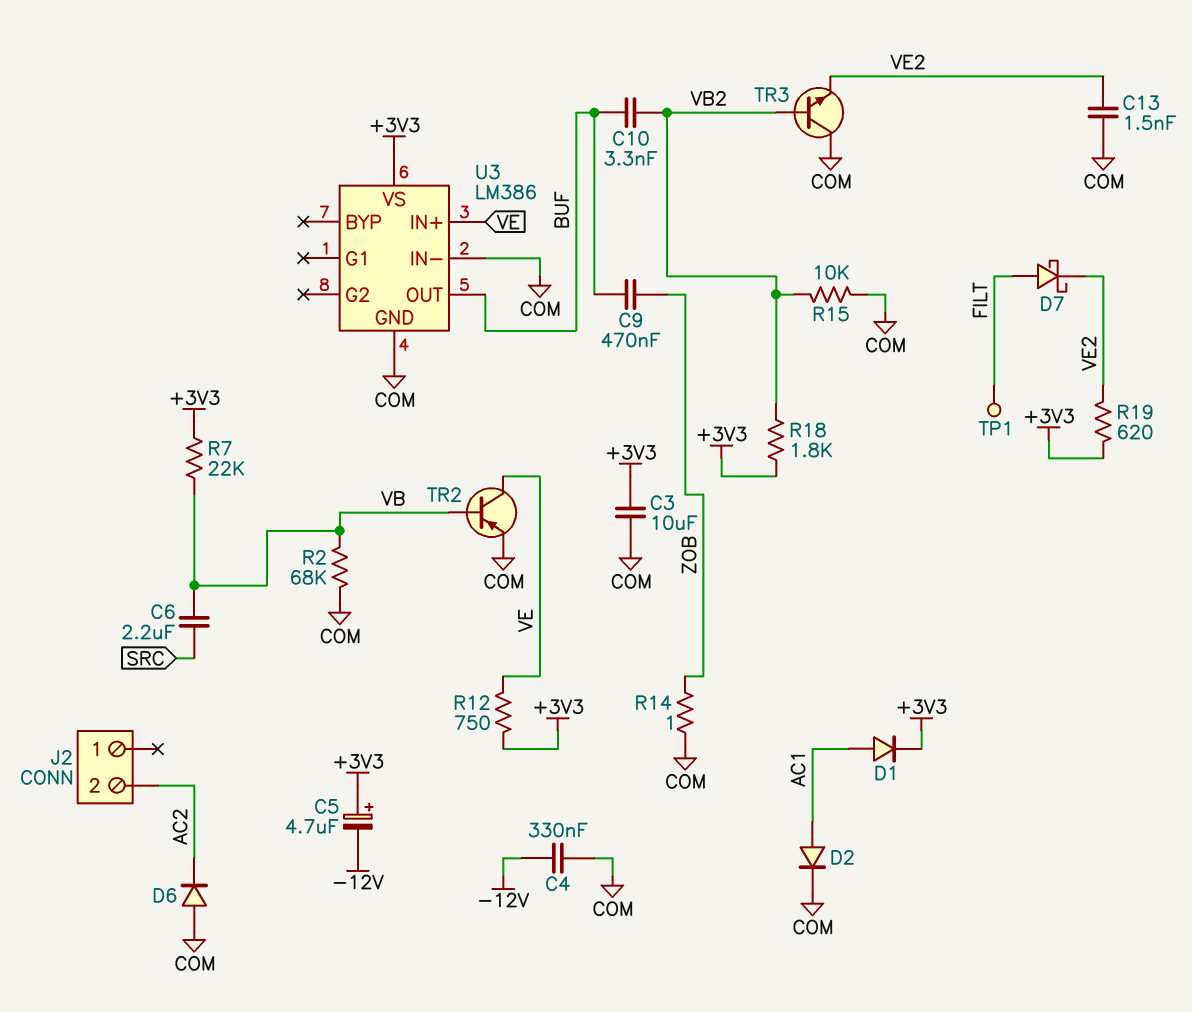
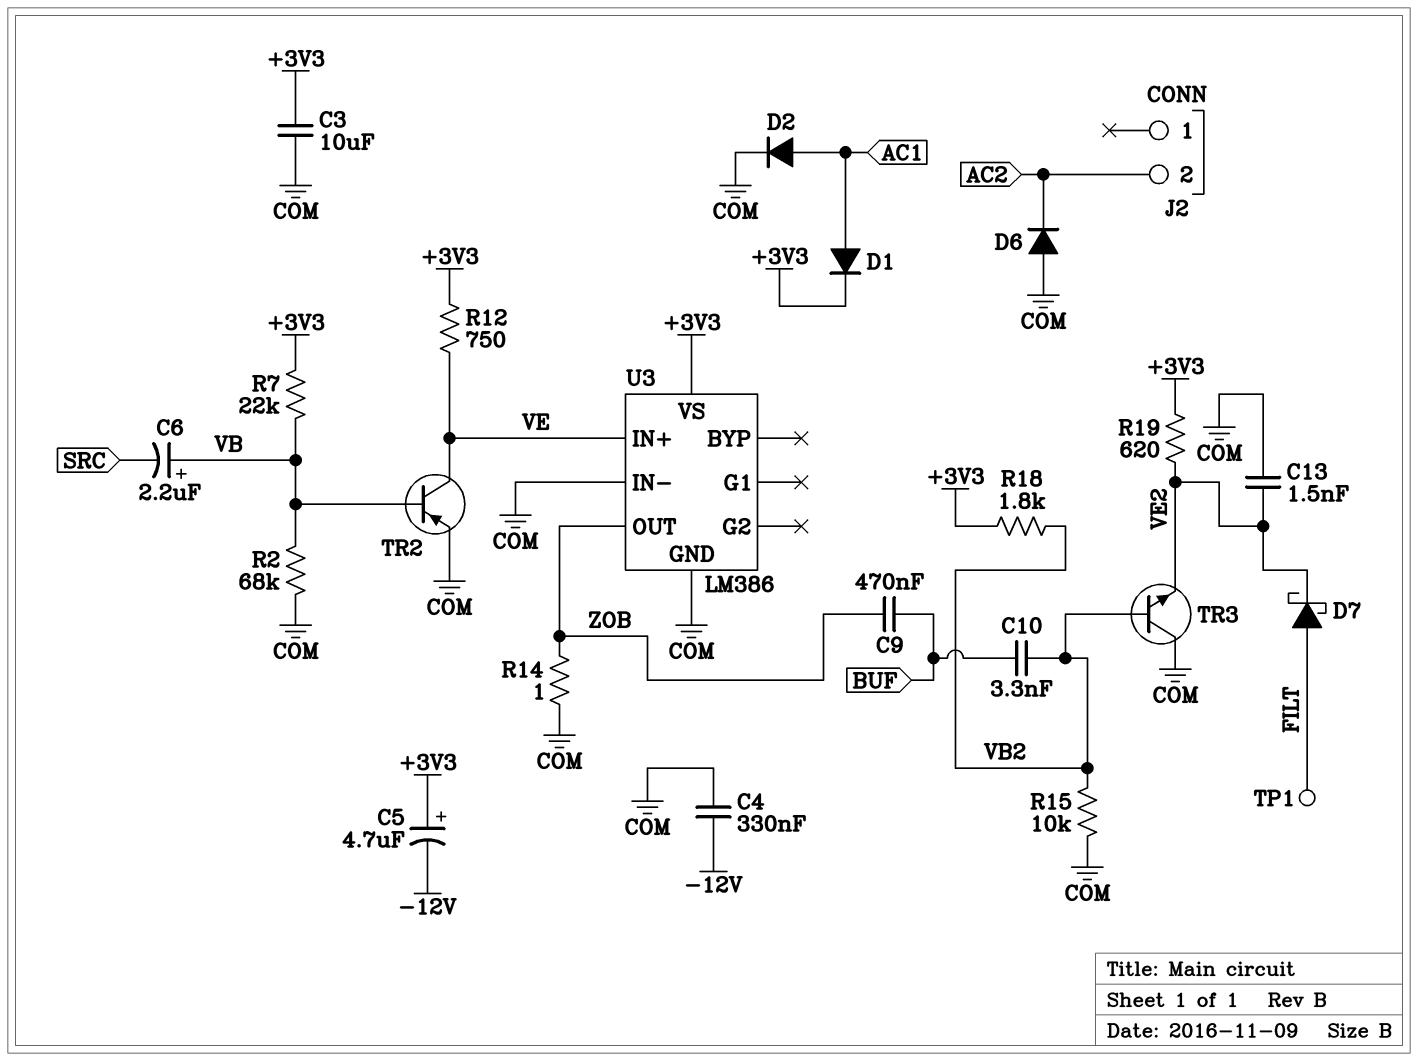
C6: 2.2uF (SRC, VB) -> 2.2uF (plus VB, minus SRC)
U3 pin OUT: BUF -> ZOB

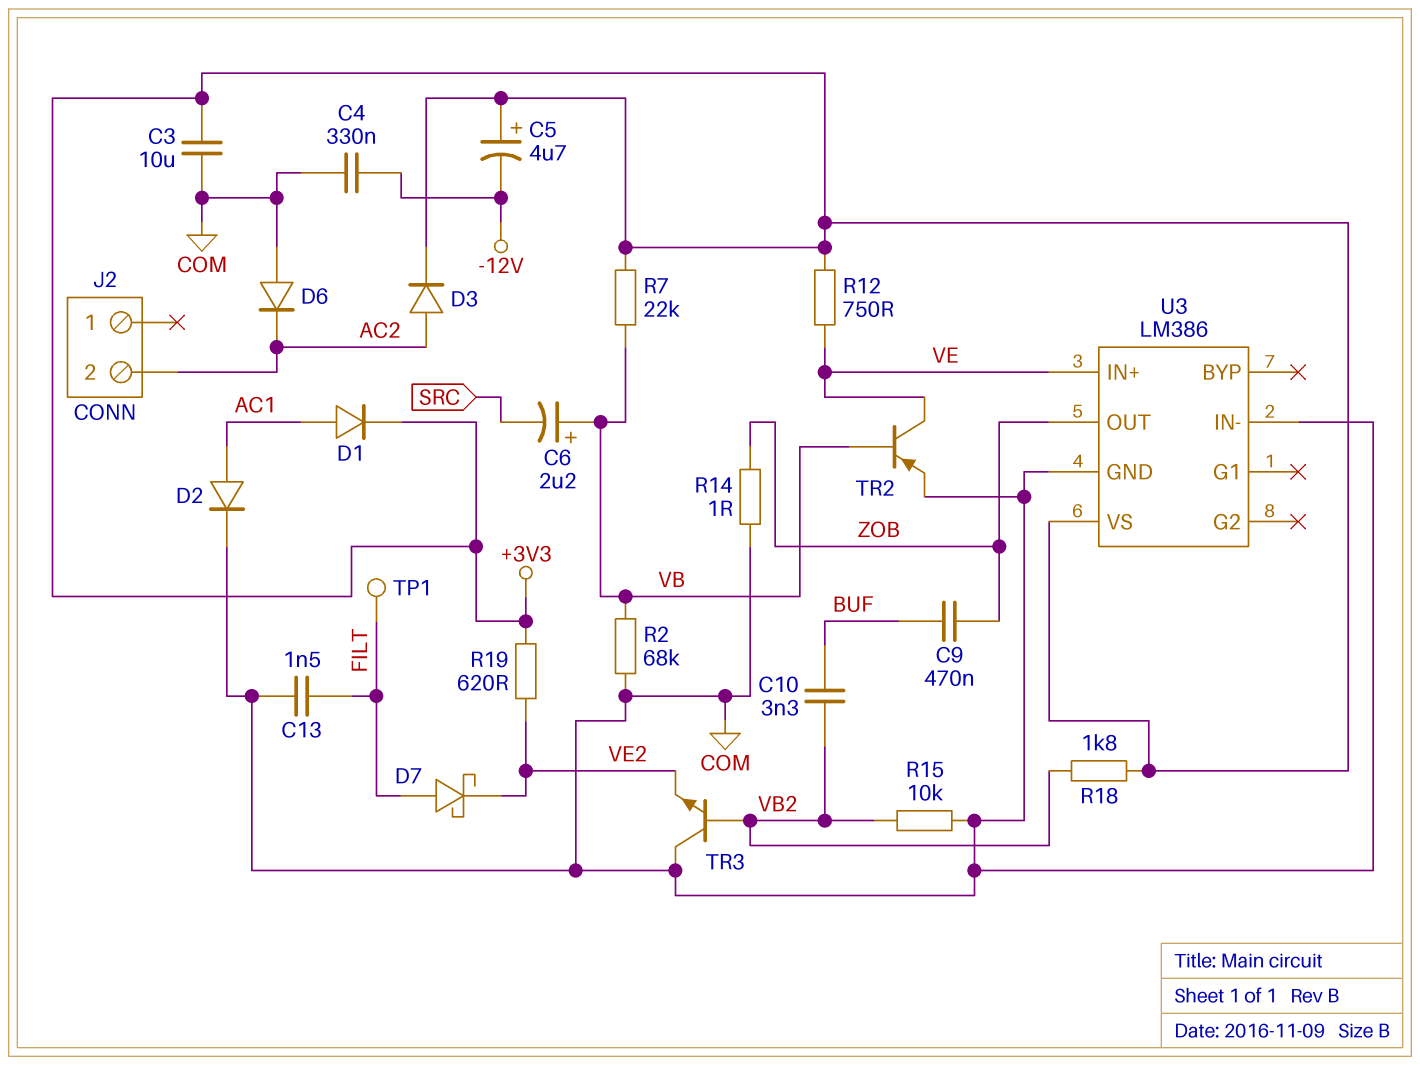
C13: 1.5nF (COM, VE2) -> 1.5nF (COM, FILT)
D3: none -> diode (A AC2, K +3V3)

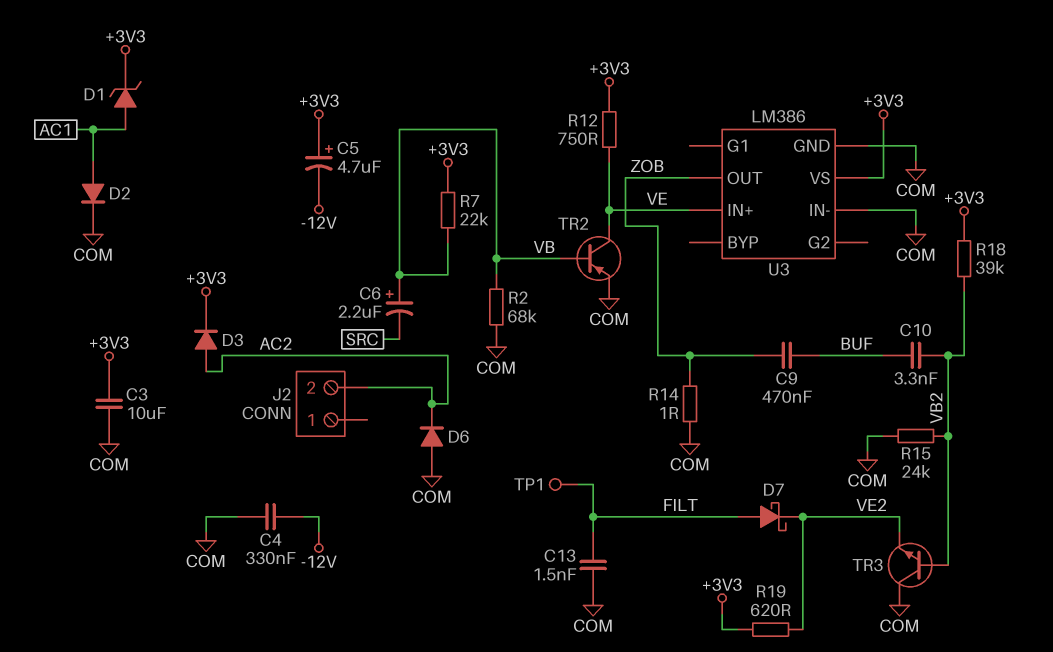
D1: diode (A AC1, K +3V3) -> zener (A AC1, K +3V3)
R15: 10k (COM, VB2) -> 24k (COM, VB2)
R18: 1.8k (+3V3, VB2) -> 39k (+3V3, VB2)

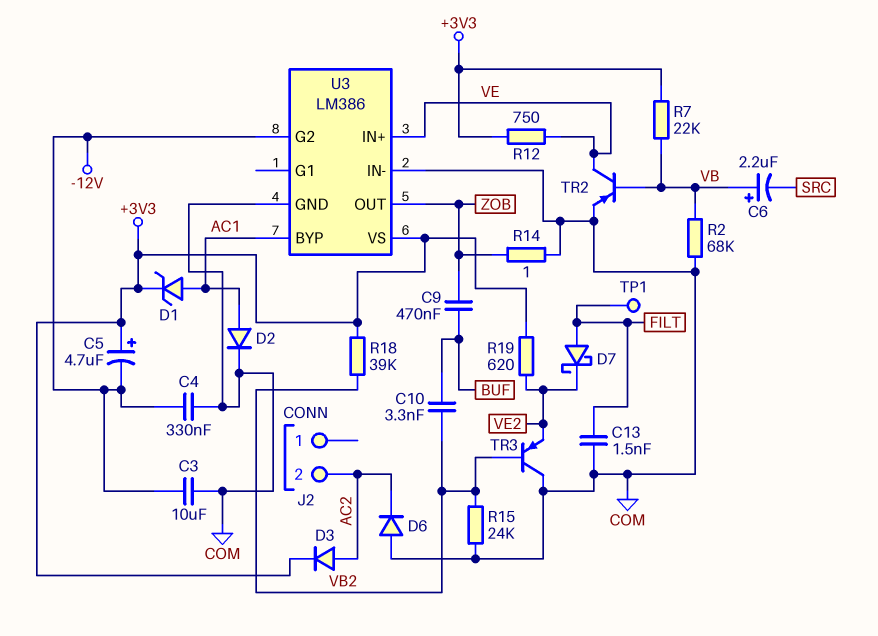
C3: 10uF (+3V3, COM) -> 10uF (-12V, COM)
TR3: NPN (B VB2, C COM, E VE2) -> PNP (B VB2, C COM, E VE2)
U3 pin BYP: none -> AC1
U3 pin G2: none -> -12V

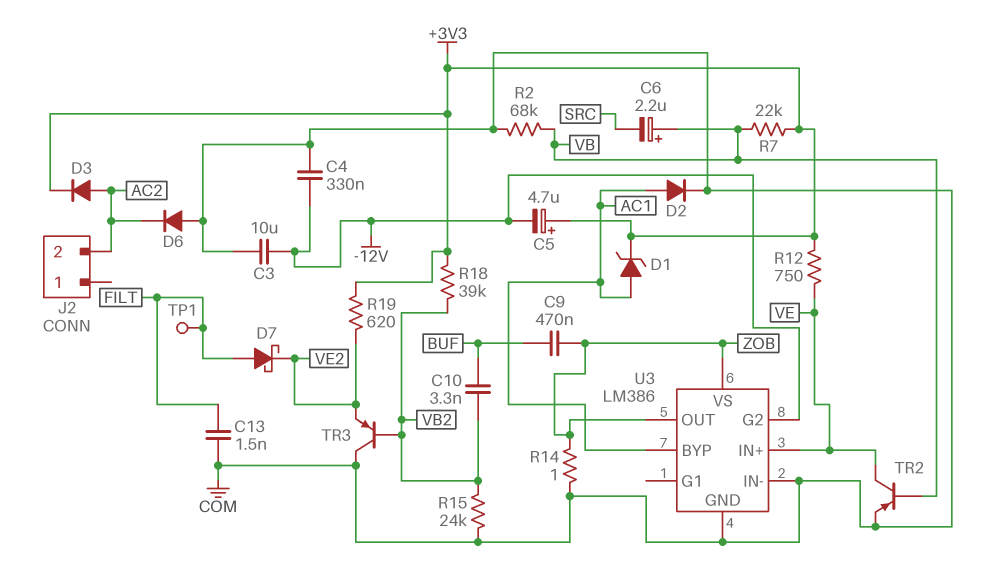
U3 pin VS: +3V3 -> ZOB

